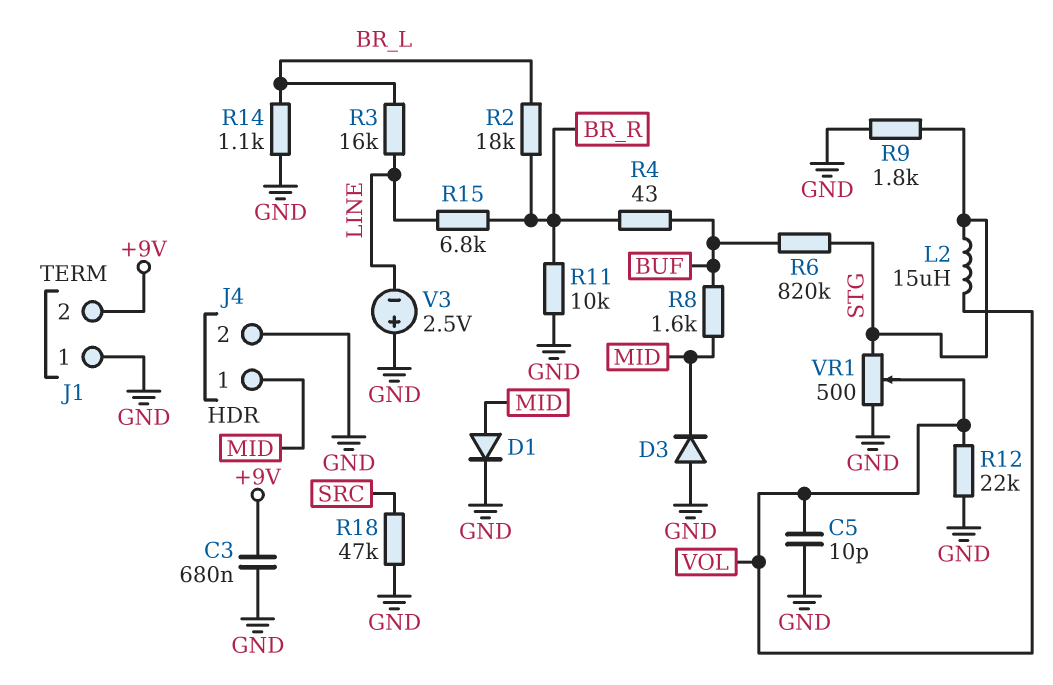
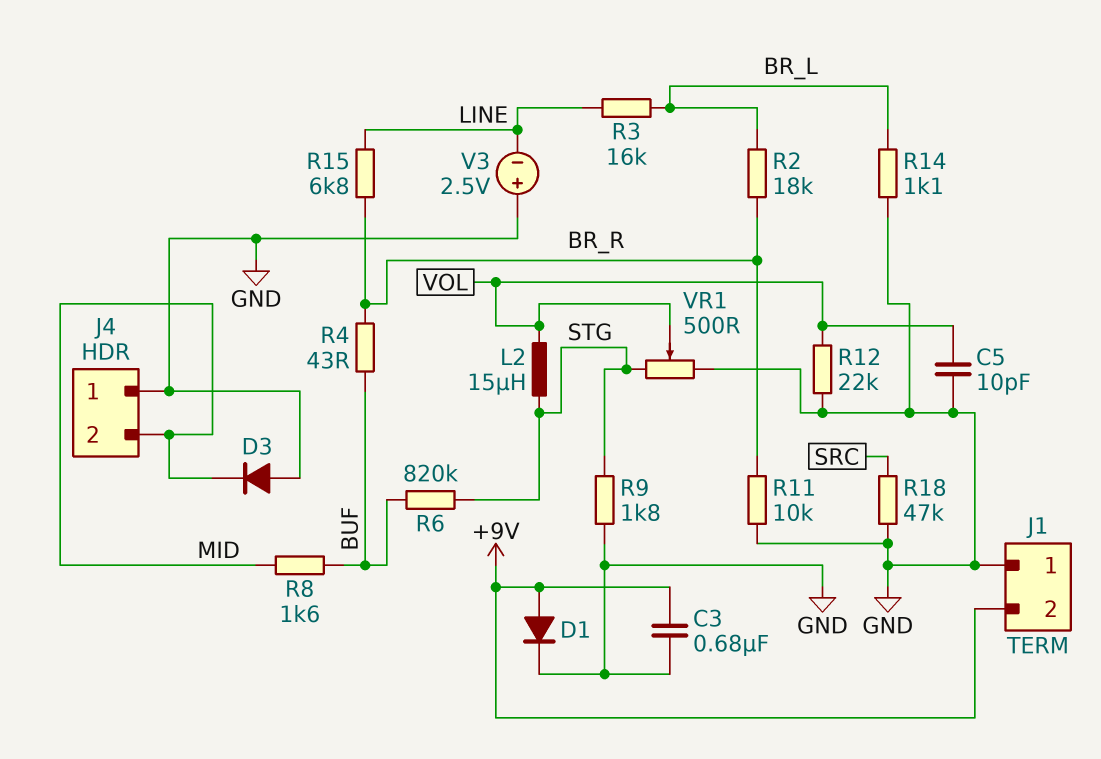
D1: diode (A MID, K GND) -> diode (A +9V, K GND)
J4 pin 1: MID -> GND
J4 pin 2: GND -> MID

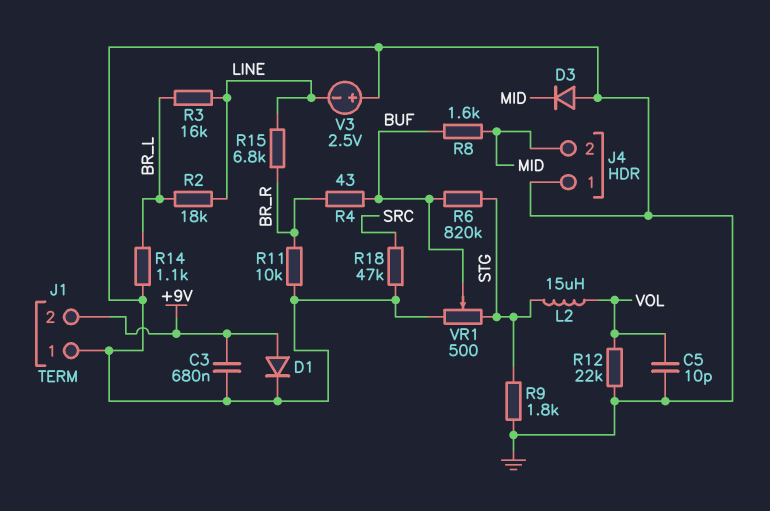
R2: 18k (BR_L, BR_R) -> 18k (BR_L, LINE)
VR1: 500 (GND, STG, wiper VOL) -> 500 (GND, STG, wiper BUF)

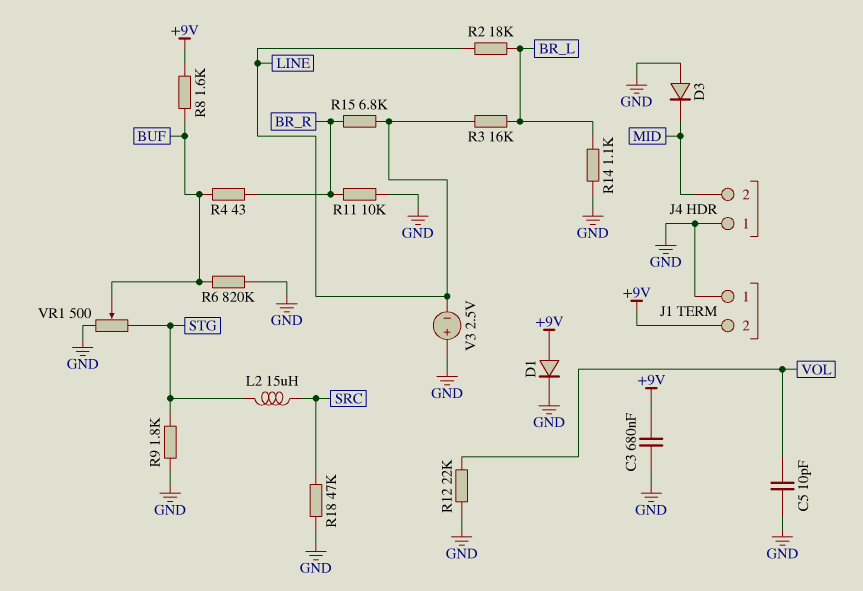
L2: 15uH (STG, VOL) -> 15uH (SRC, STG)
R6: 820k (BUF, STG) -> 820k (BUF, GND)
R8: 1.6k (BUF, MID) -> 1.6k (+9V, BUF)

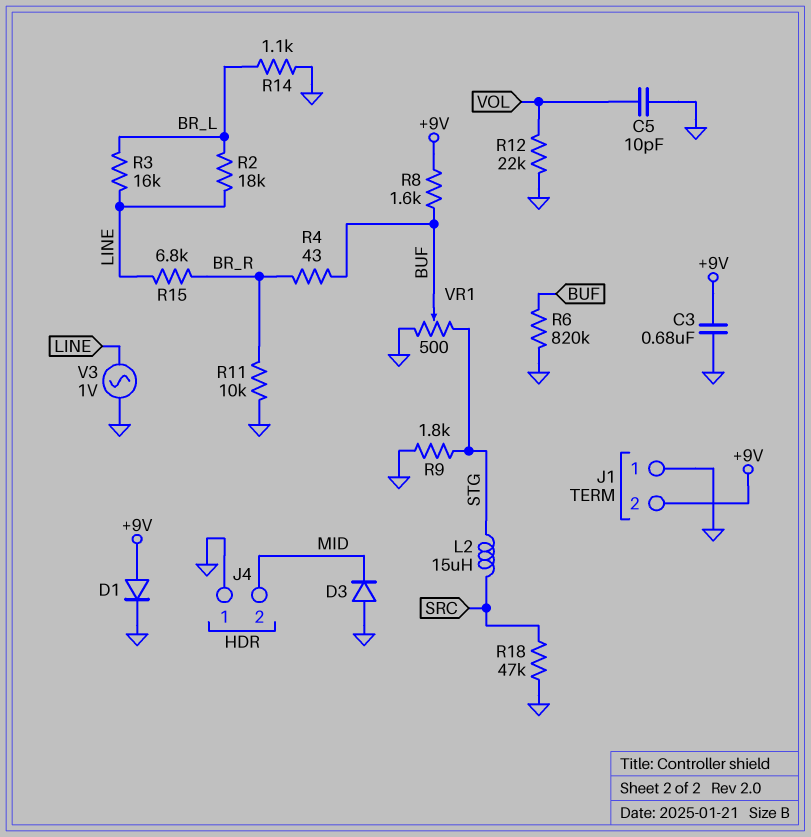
V3: 2.5V (plus GND, minus LINE) -> AC 1V (GND, LINE)

